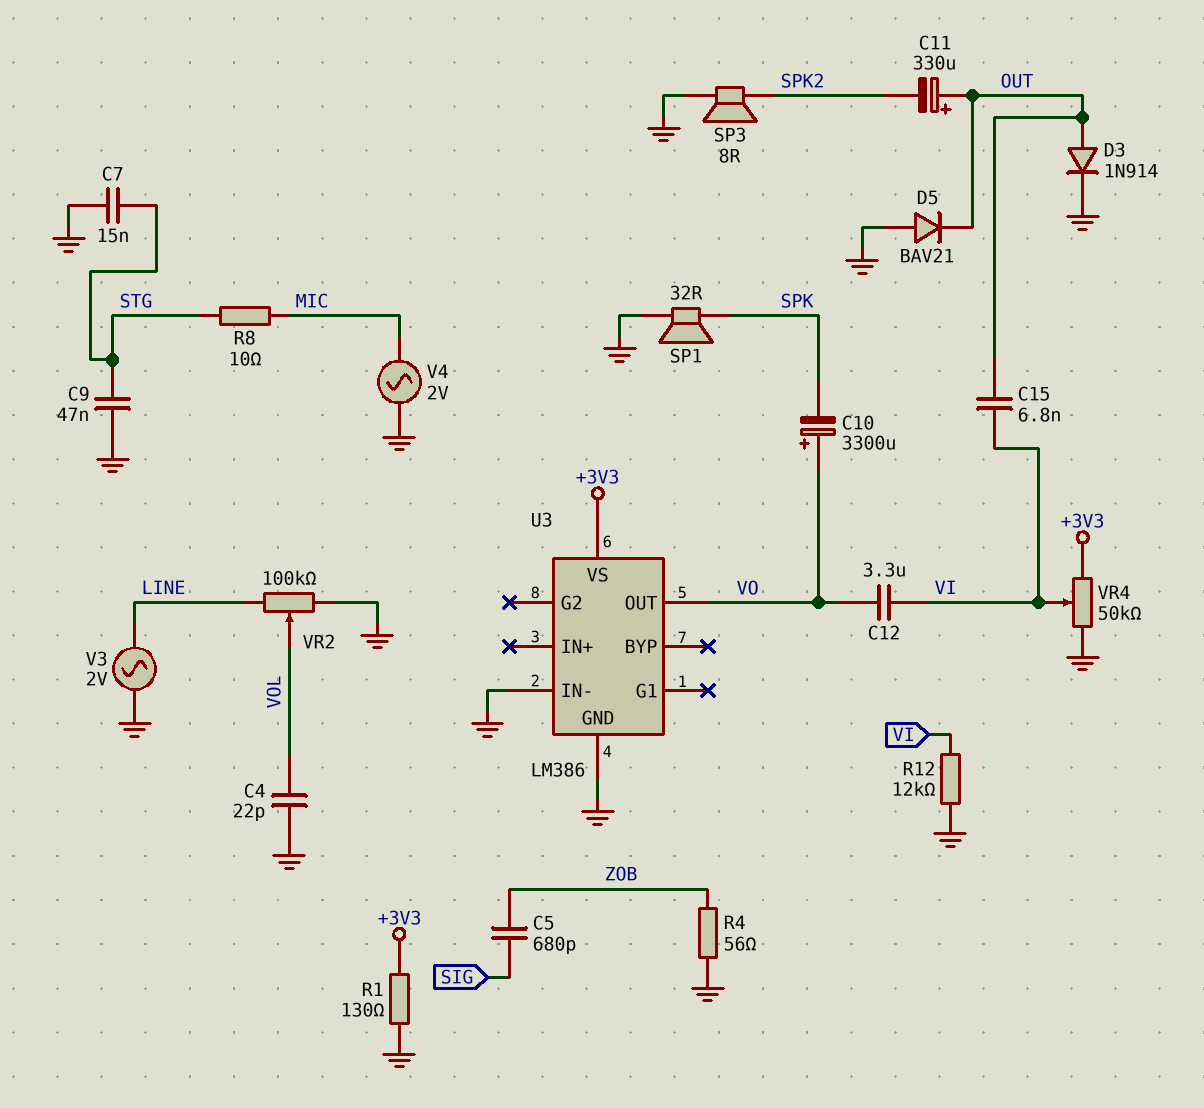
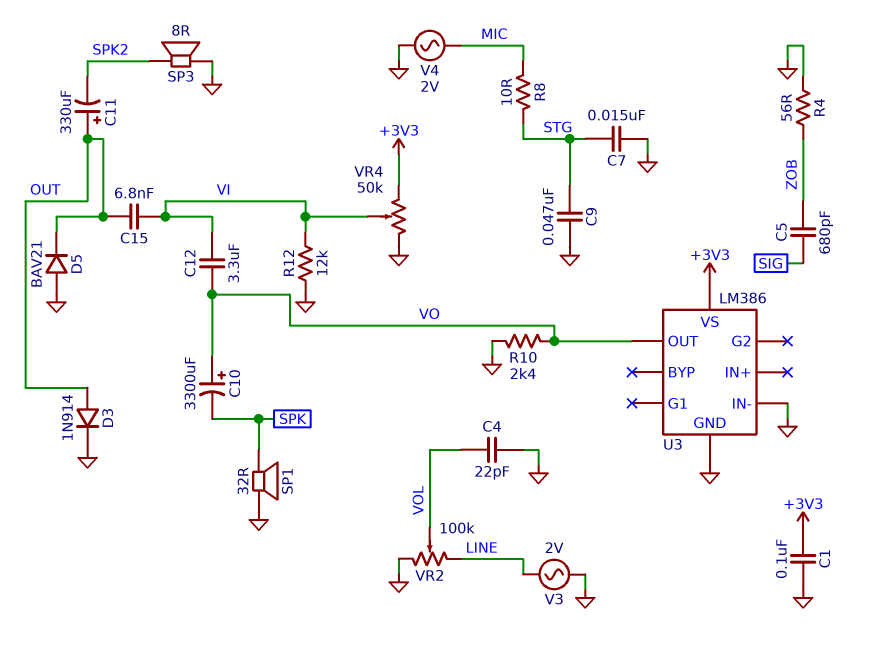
C1: none -> 100nF (+3V3, GND)
R1: 130 (+3V3, GND) -> none
R10: none -> 2.4k (GND, VO)

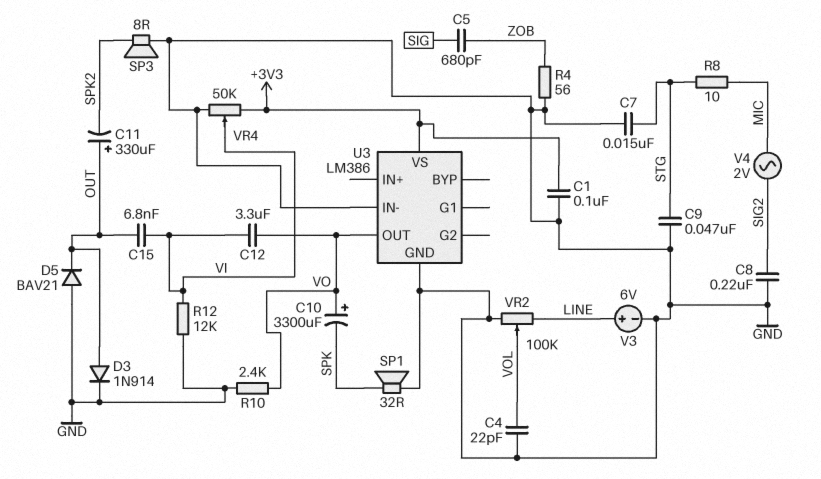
C8: none -> 220nF (GND, SIG2)
V3: AC 2V (GND, LINE) -> 6V (plus LINE, minus GND)
V4: AC 2V (GND, MIC) -> AC 2V (MIC, SIG2)

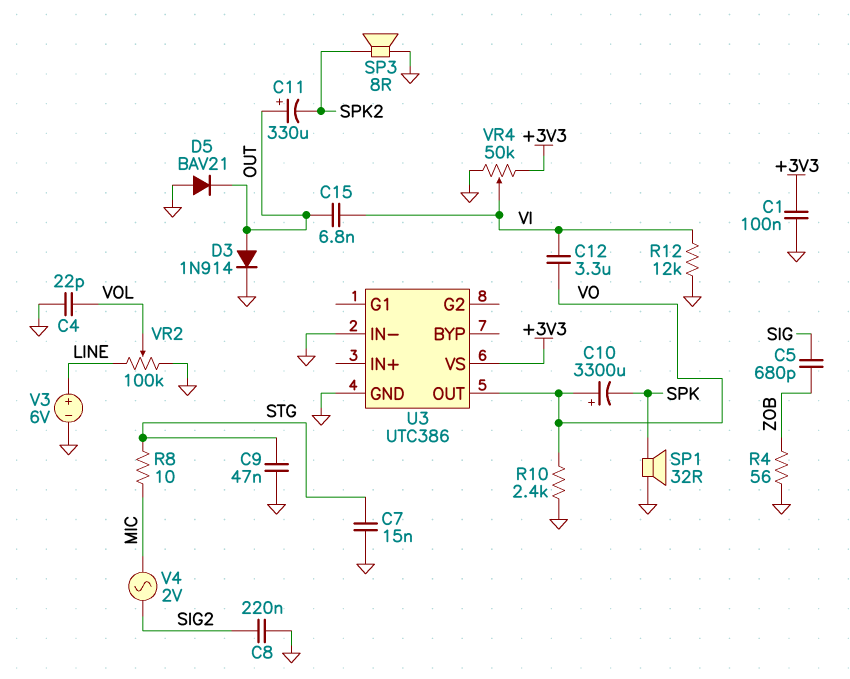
U3: LM386 -> UTC386

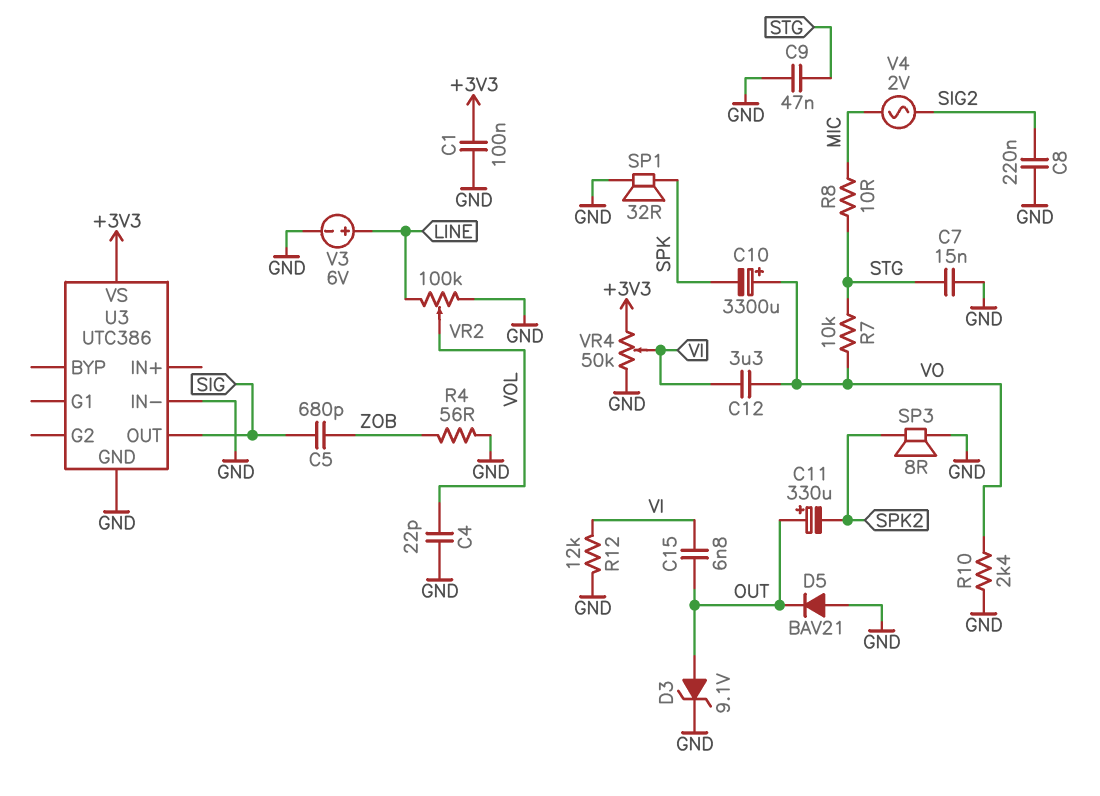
D3: diode 1N914 (A OUT, K GND) -> zener 9.1V (A OUT, K GND)
R7: none -> 10k (STG, VO)
U3 pin OUT: VO -> SIG

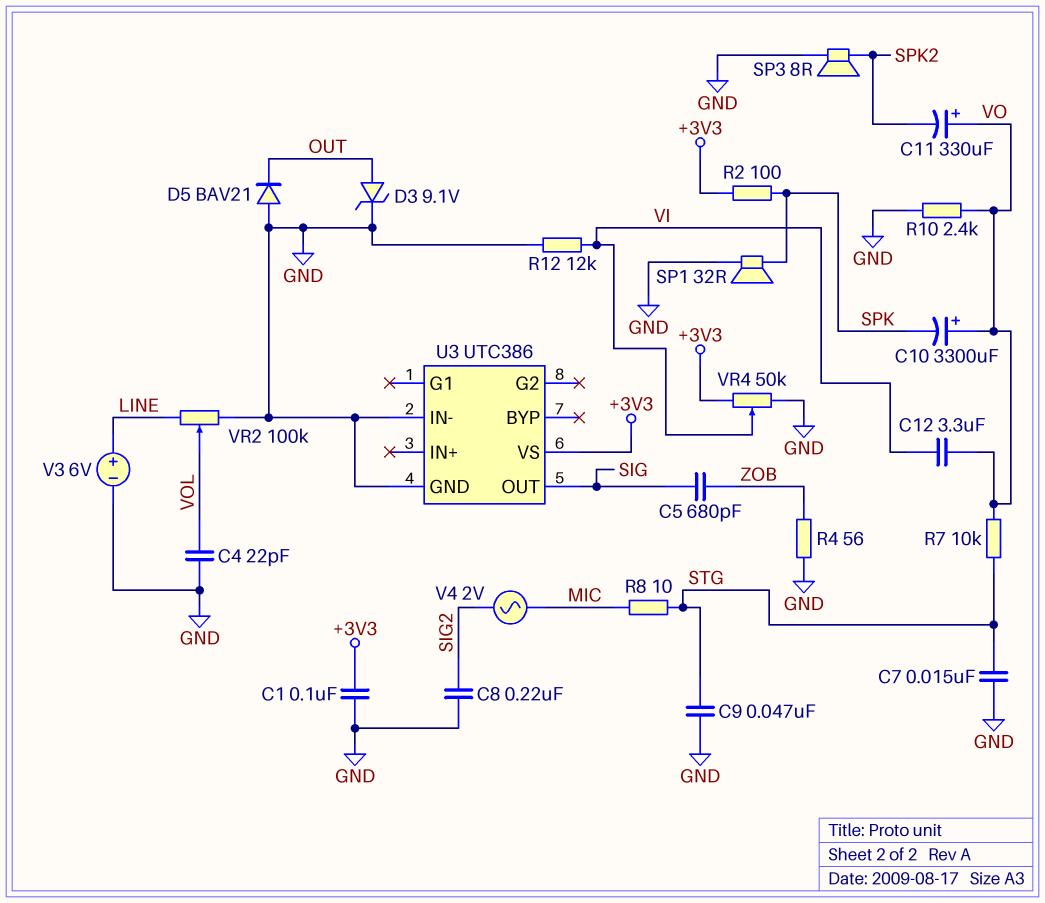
C11: 330uF (plus OUT, minus SPK2) -> 330uF (plus VO, minus SPK2)
C15: 6.8nF (OUT, VI) -> none
R2: none -> 100 (+3V3, SPK)

